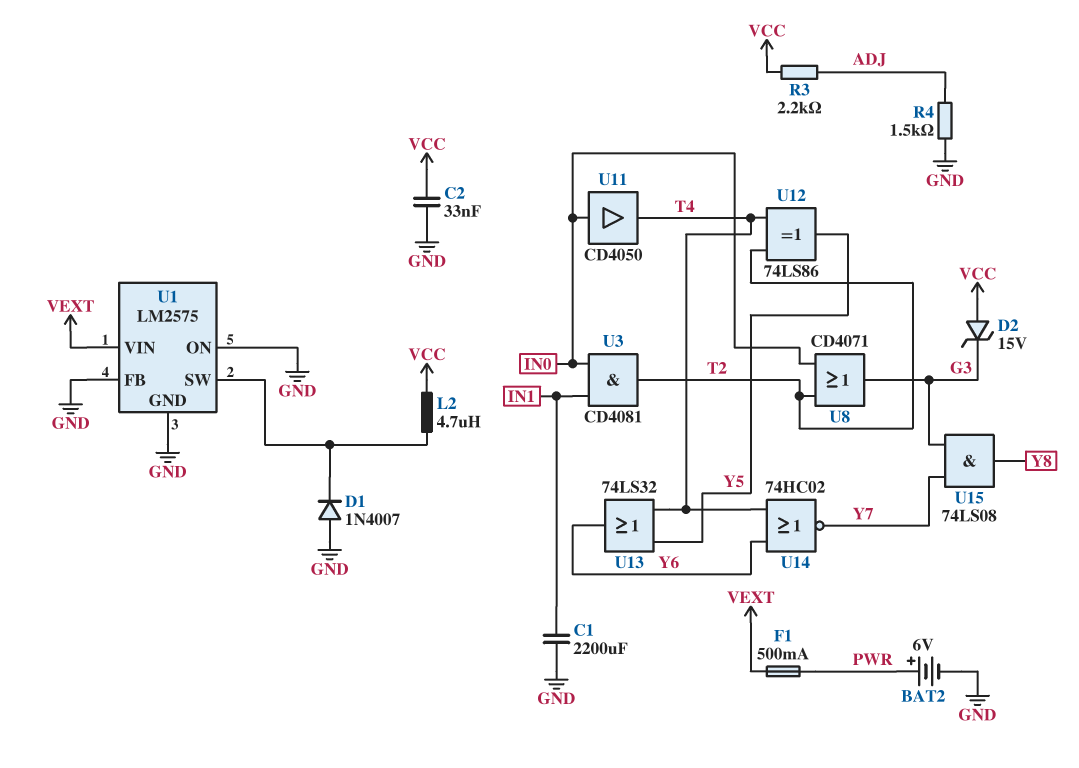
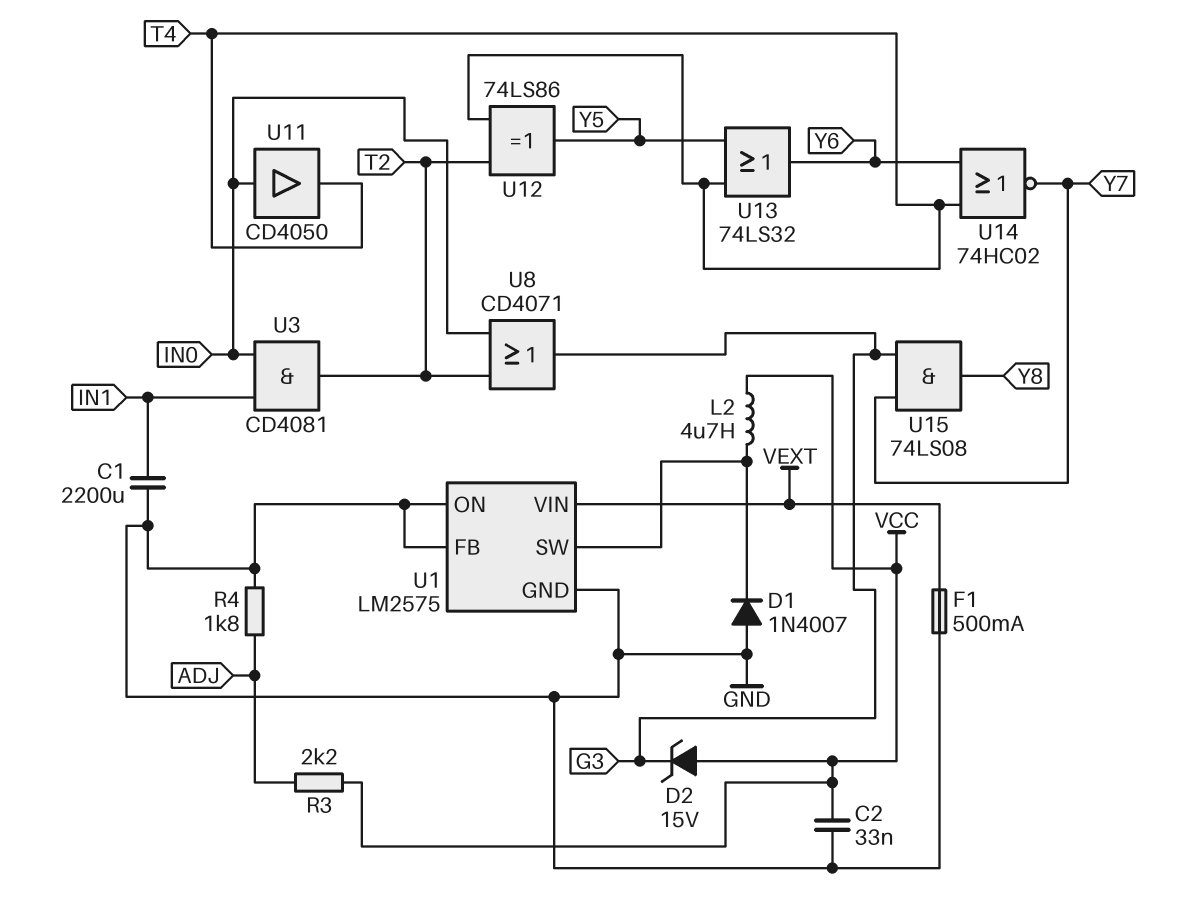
BAT2: 6V (plus PWR, minus GND) -> none
F1: 500mA (PWR, VEXT) -> 500mA (GND, VEXT)
R4: 1.5k (ADJ, GND) -> 1.8k (ADJ, GND)

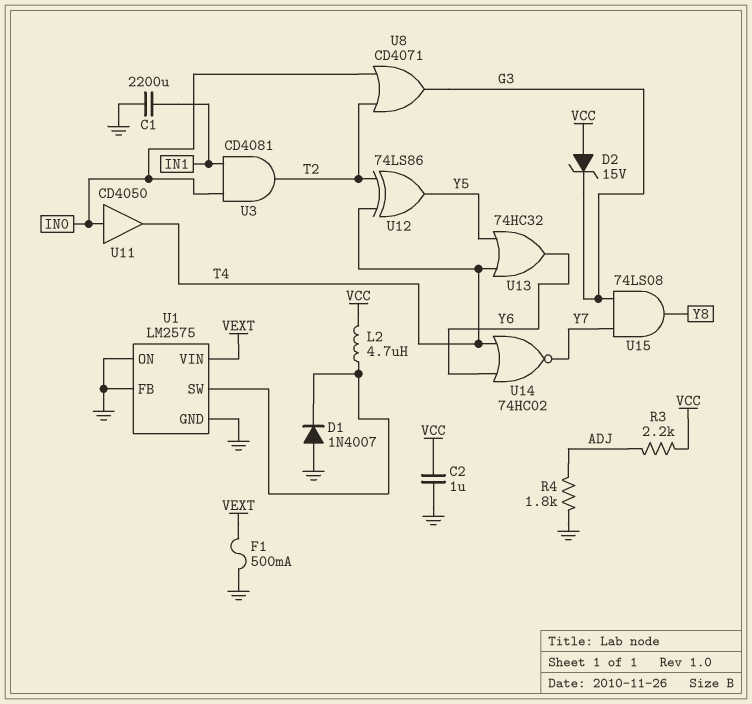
C2: 33nF (GND, VCC) -> 1uF (GND, VCC)
U13: OR 74LS32 (in T4, in Y5, out Y6) -> OR 74HC32 (in T4, in Y5, out Y6)

